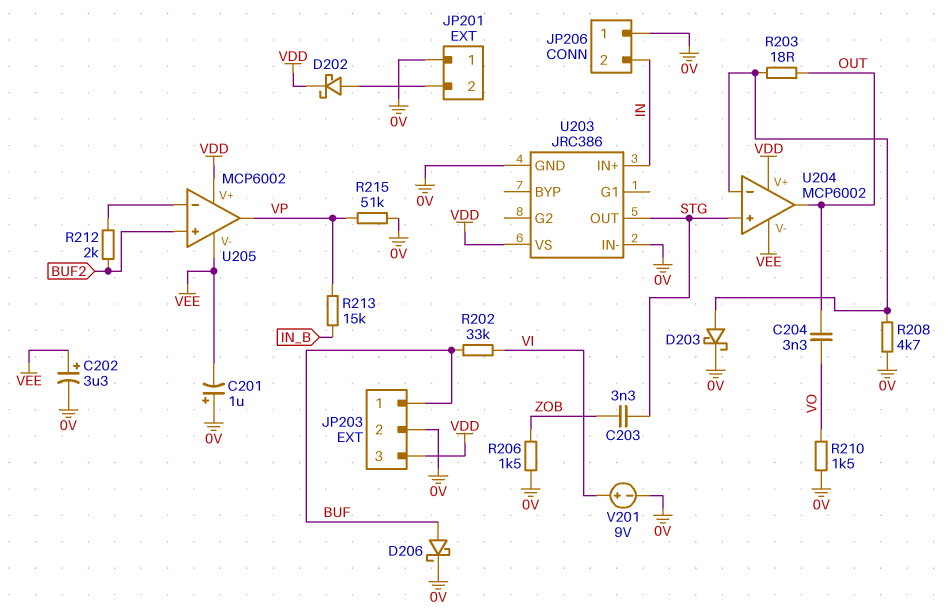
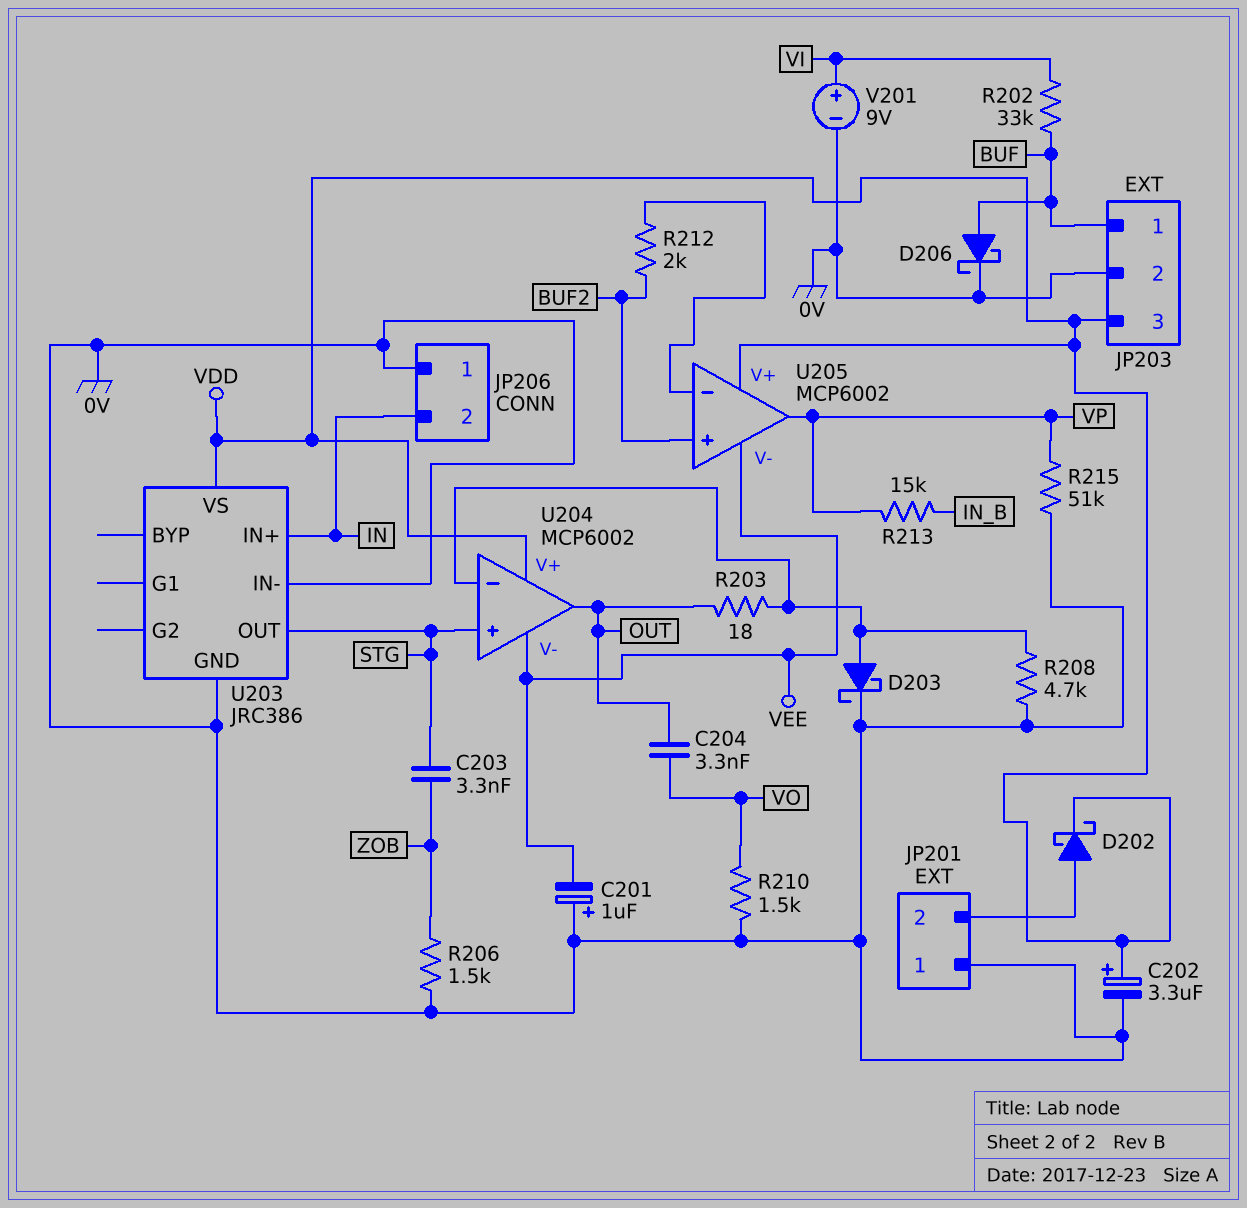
C202: 3.3uF (plus VEE, minus 0V) -> 3.3uF (plus VDD, minus 0V)

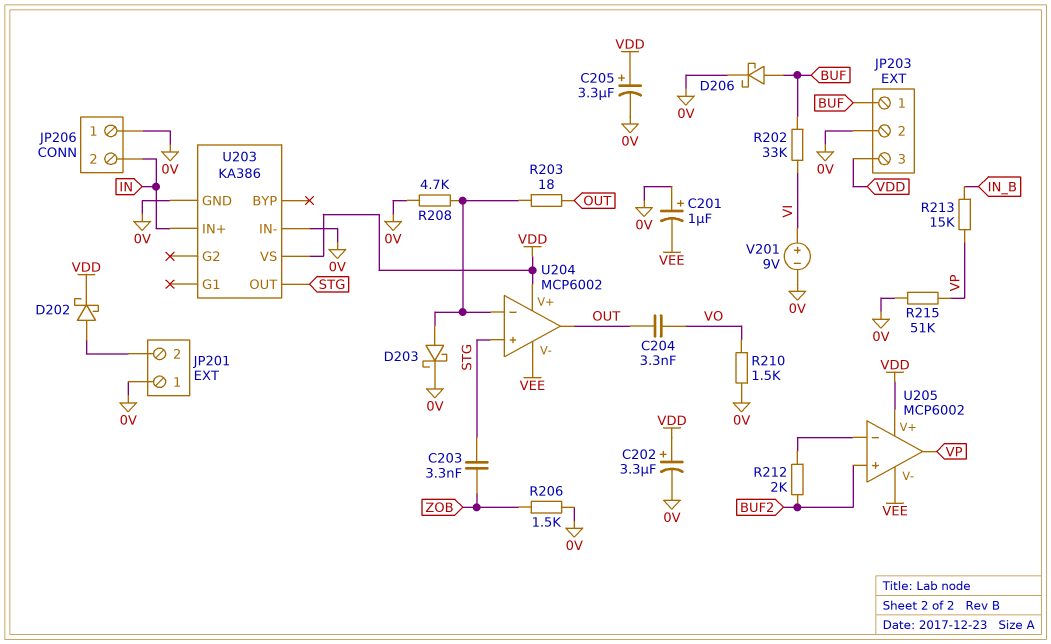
C205: none -> 3.3uF (plus VDD, minus 0V)
U203: JRC386 -> KA386

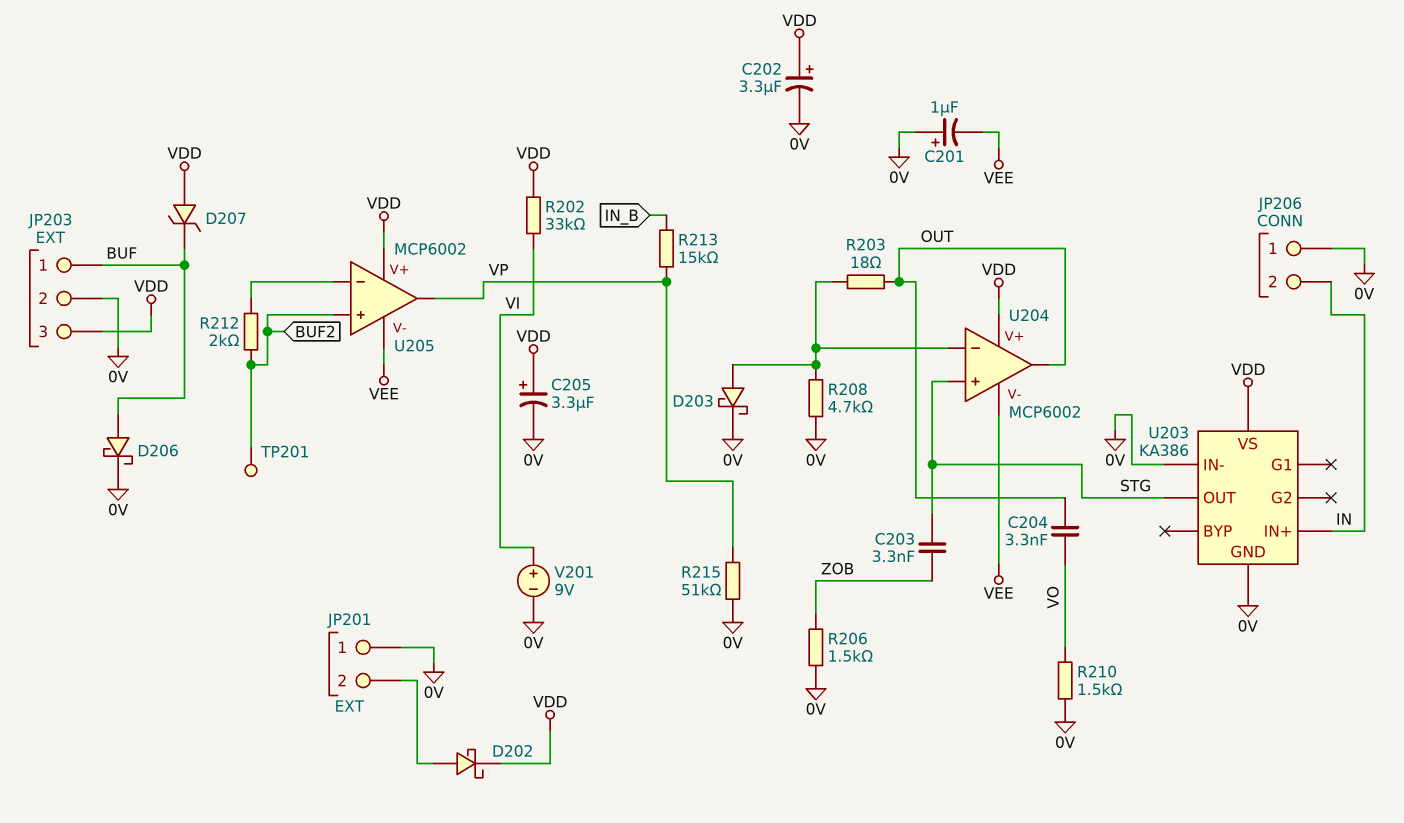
D207: none -> zener (A VDD, K BUF)
R202: 33k (BUF, VI) -> 33k (VDD, VI)
TP201: none -> test point (BUF2)

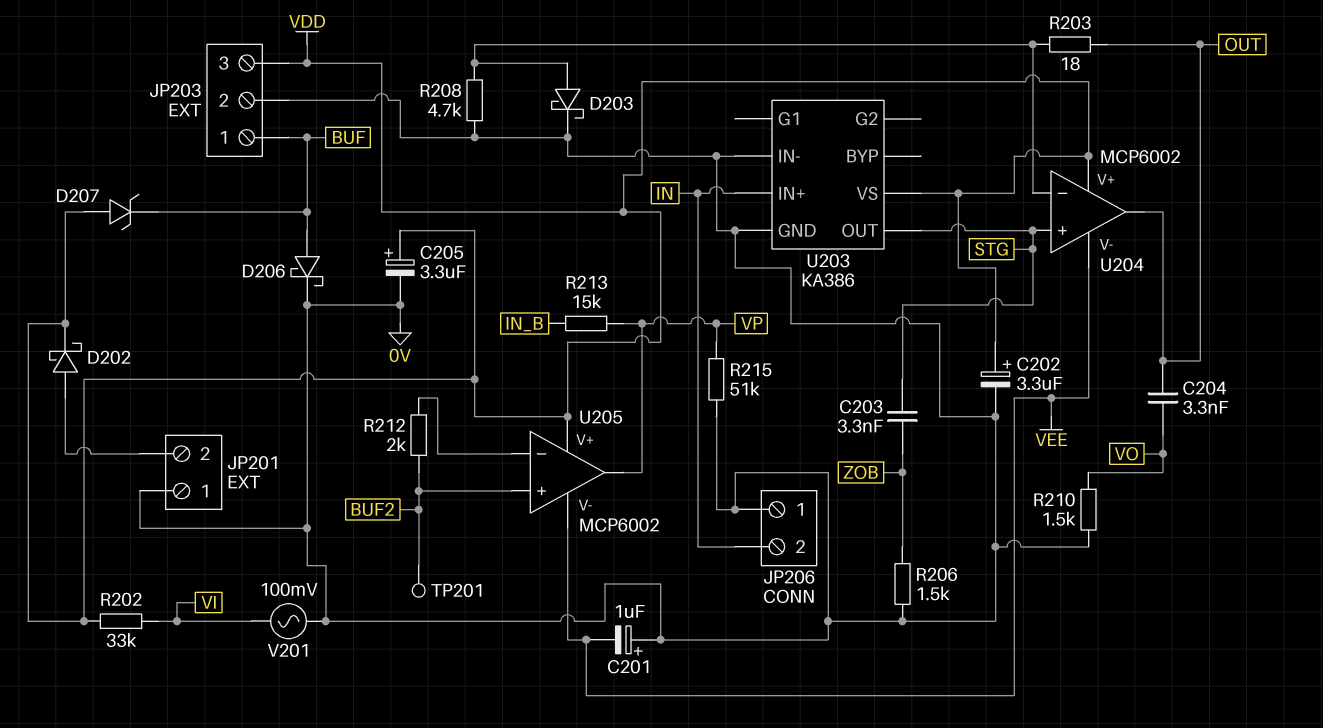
V201: 9V (plus VI, minus 0V) -> AC 100mV (0V, VI)

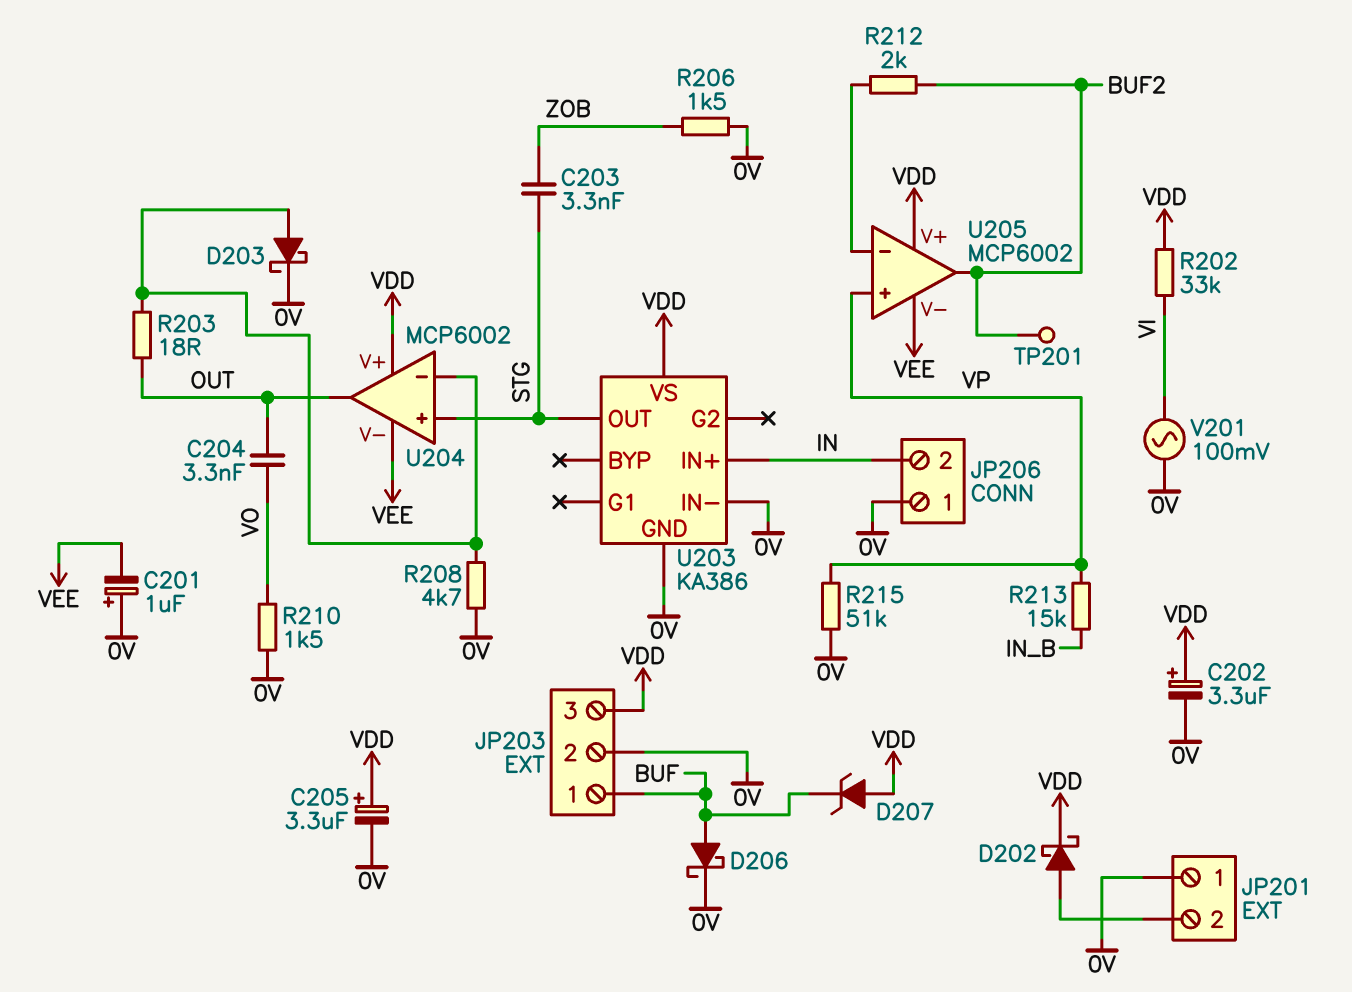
U205 pin in+: BUF2 -> VP
U205 pin out: VP -> BUF2

